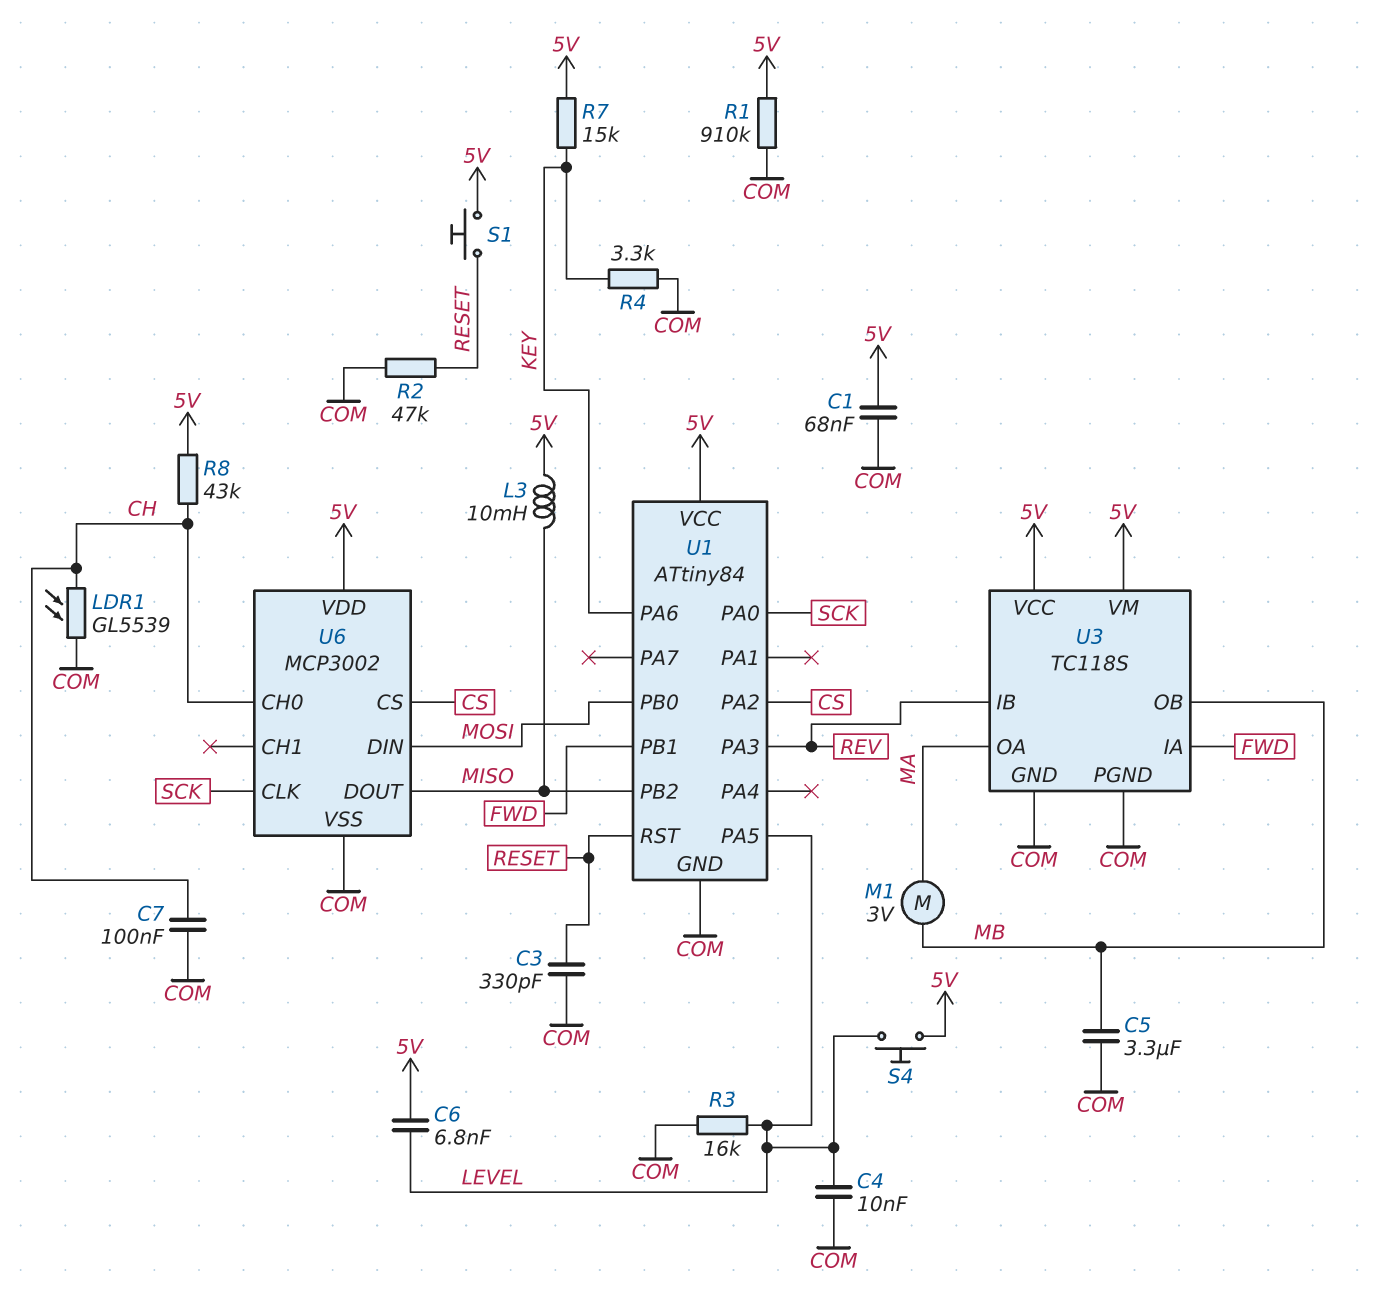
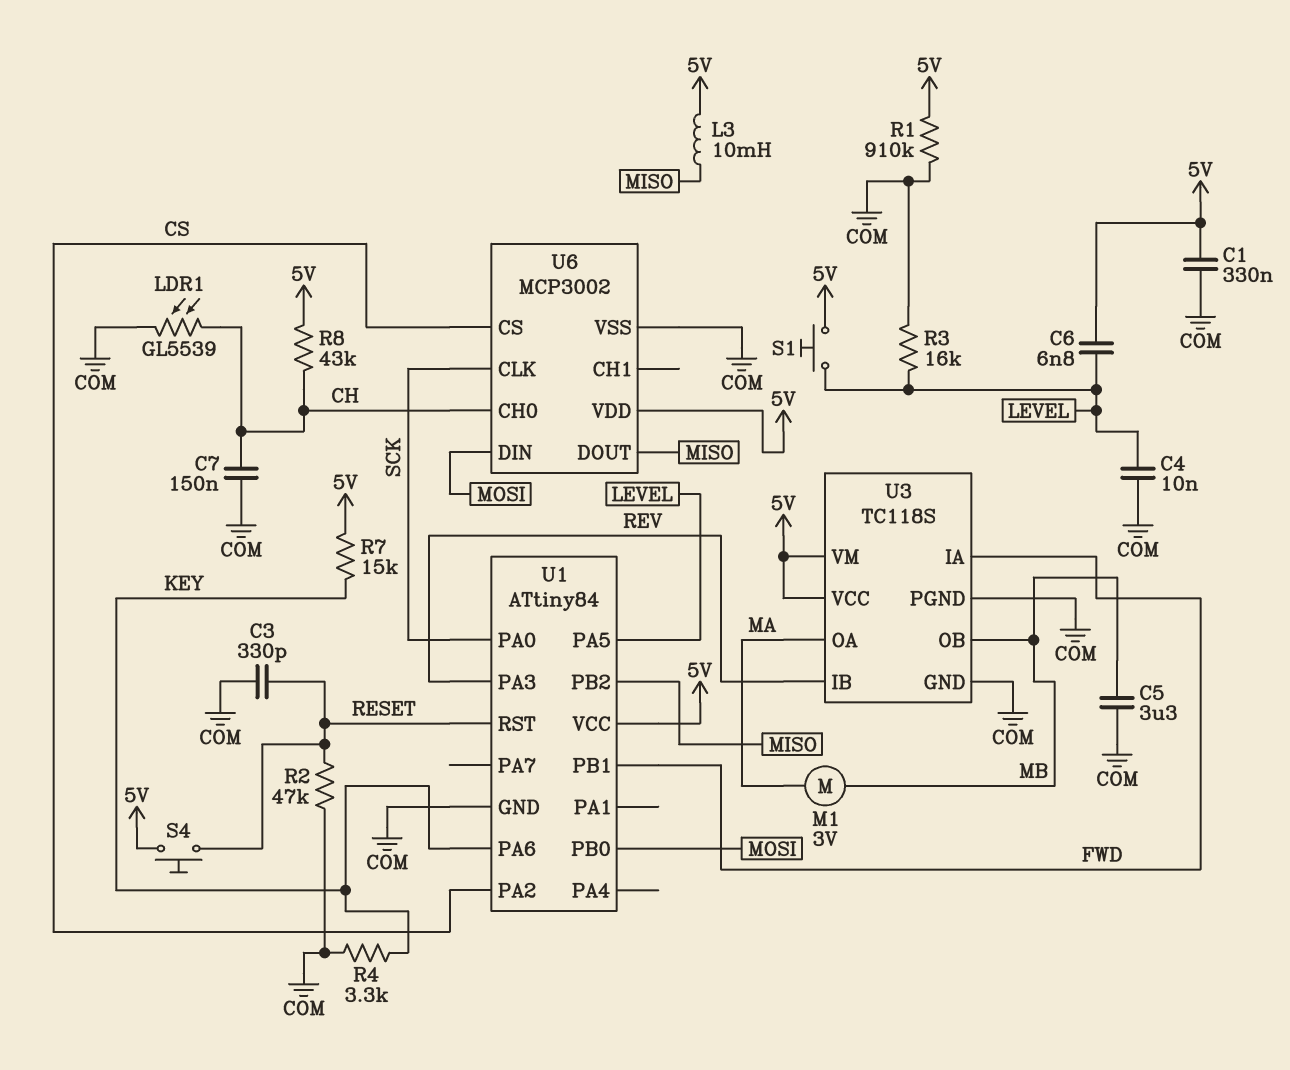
C1: 68nF (5V, COM) -> 330nF (5V, COM)
C7: 100nF (CH, COM) -> 150nF (CH, COM)
S1: button (5V, RESET) -> button (5V, LEVEL)
S4: button (5V, LEVEL) -> button (5V, RESET)

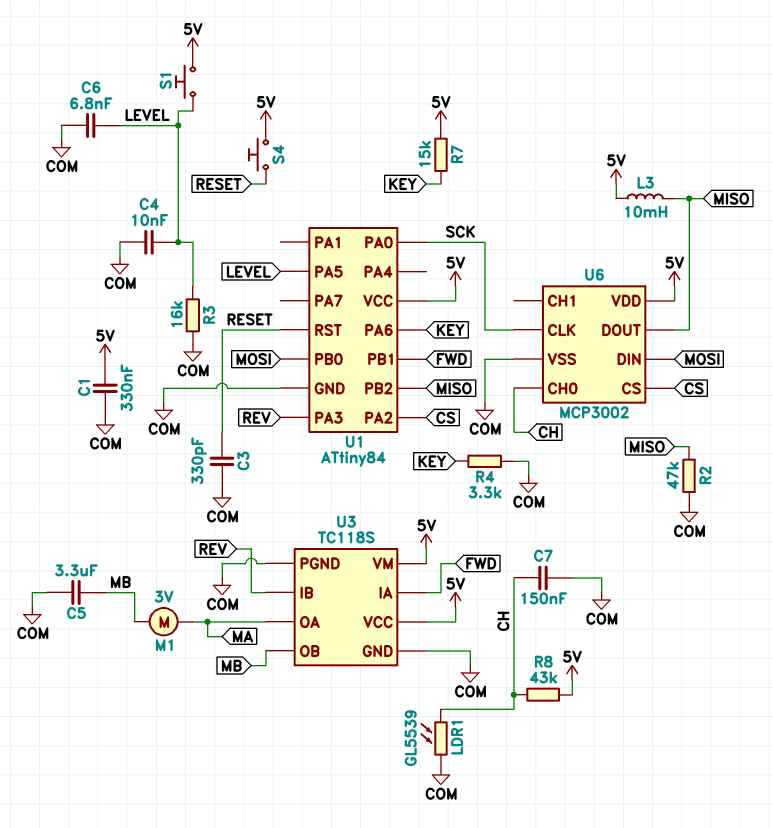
C6: 6.8nF (5V, LEVEL) -> 6.8nF (COM, LEVEL)
R1: 910k (5V, COM) -> none
R2: 47k (COM, RESET) -> 47k (COM, MISO)

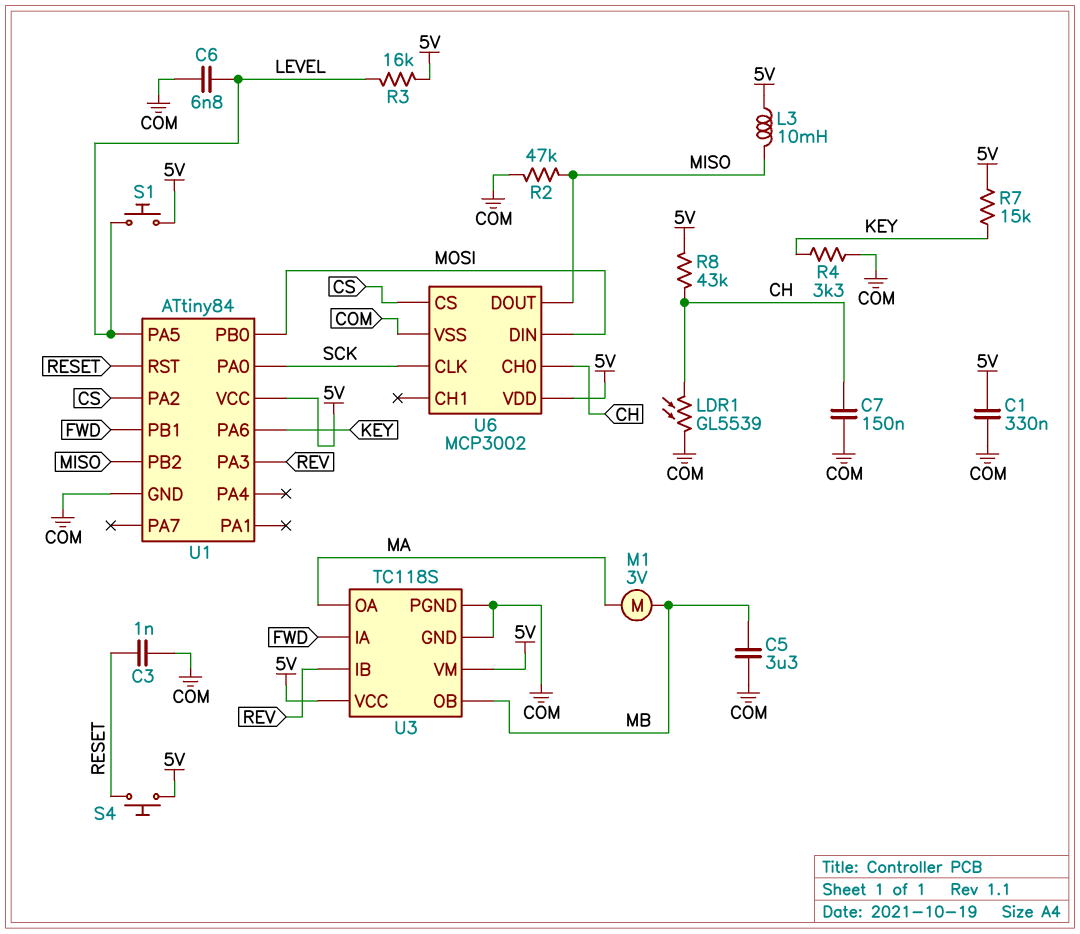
C3: 330pF (COM, RESET) -> 1nF (COM, RESET)
C4: 10nF (COM, LEVEL) -> none
R3: 16k (COM, LEVEL) -> 16k (5V, LEVEL)

